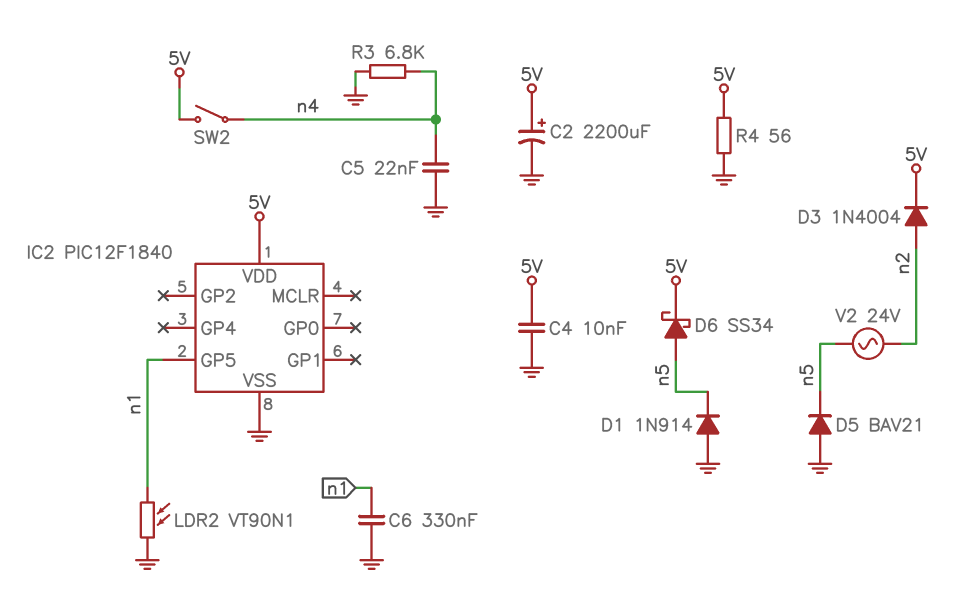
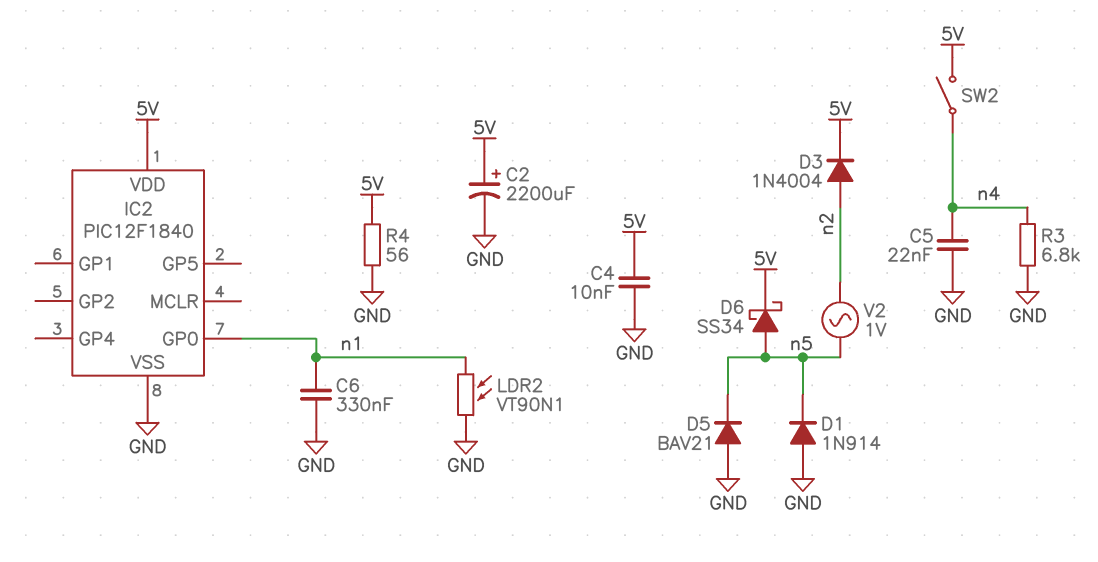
IC2 pin GP0: none -> n1
IC2 pin GP5: n1 -> none
V2: AC 24V (n2, n5) -> AC 1V (n2, n5)

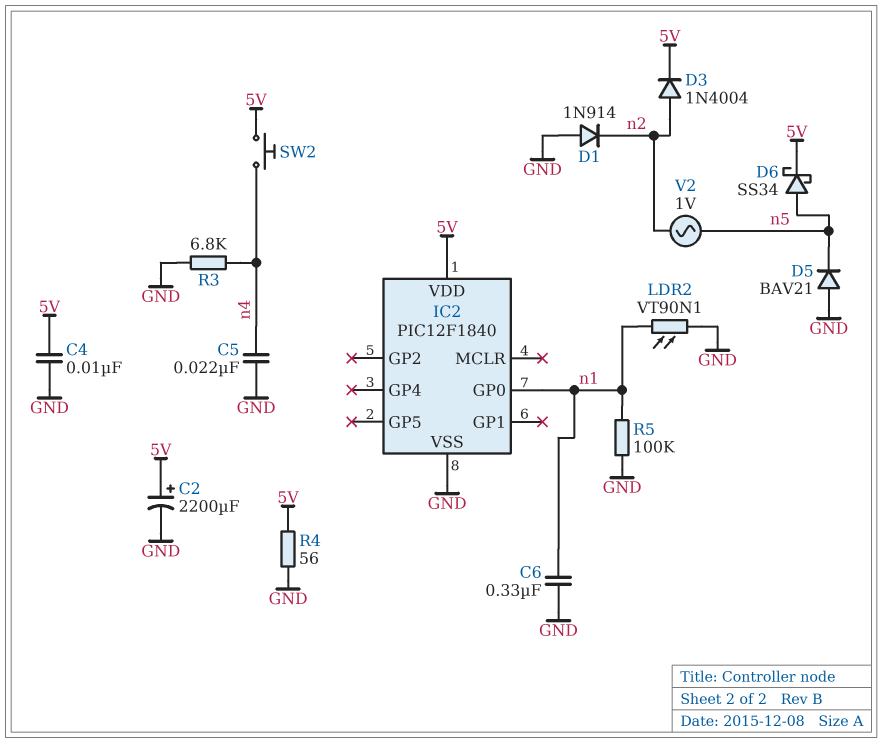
D1: diode 1N914 (A GND, K n5) -> diode 1N914 (A GND, K n2)
R5: none -> 100k (GND, n1)
SW2: switch (5V, n4) -> button (5V, n4)

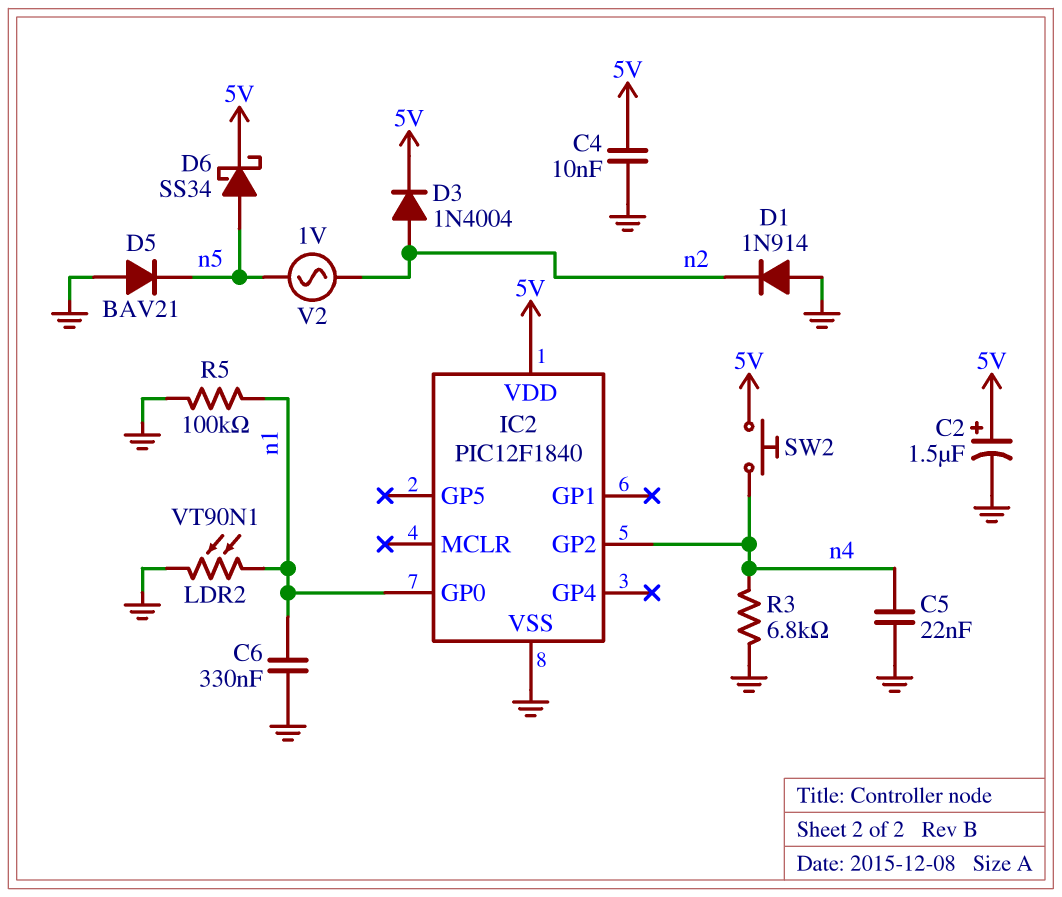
C2: 2200uF (plus 5V, minus GND) -> 1.5uF (plus 5V, minus GND)
IC2 pin GP2: none -> n4
R4: 56 (5V, GND) -> none

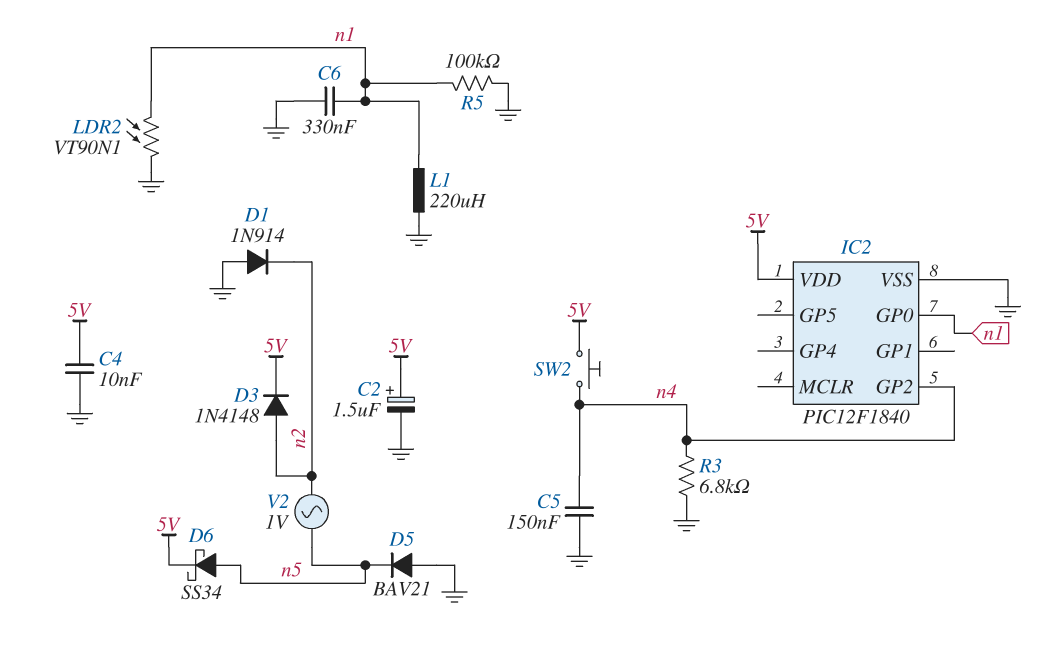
C5: 22nF (GND, n4) -> 150nF (GND, n4)
D3: diode 1N4004 (A n2, K 5V) -> diode 1N4148 (A n2, K 5V)
L1: none -> 220uH (GND, n1)

